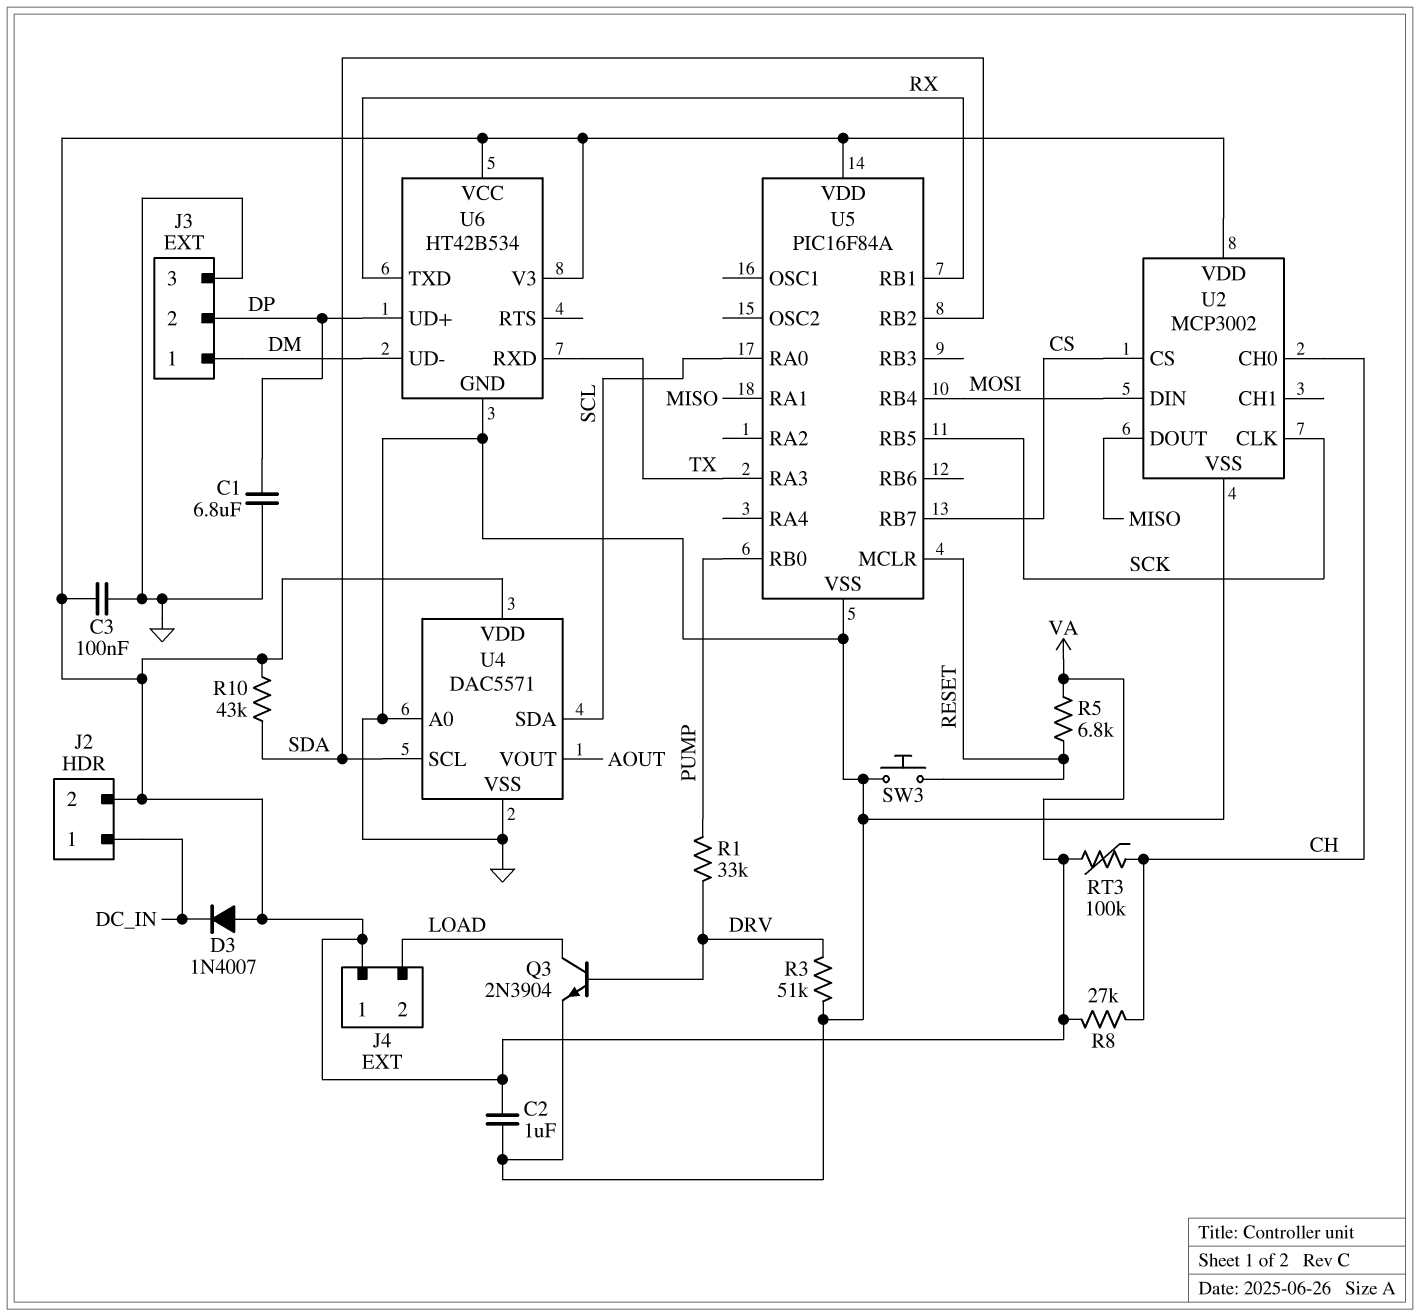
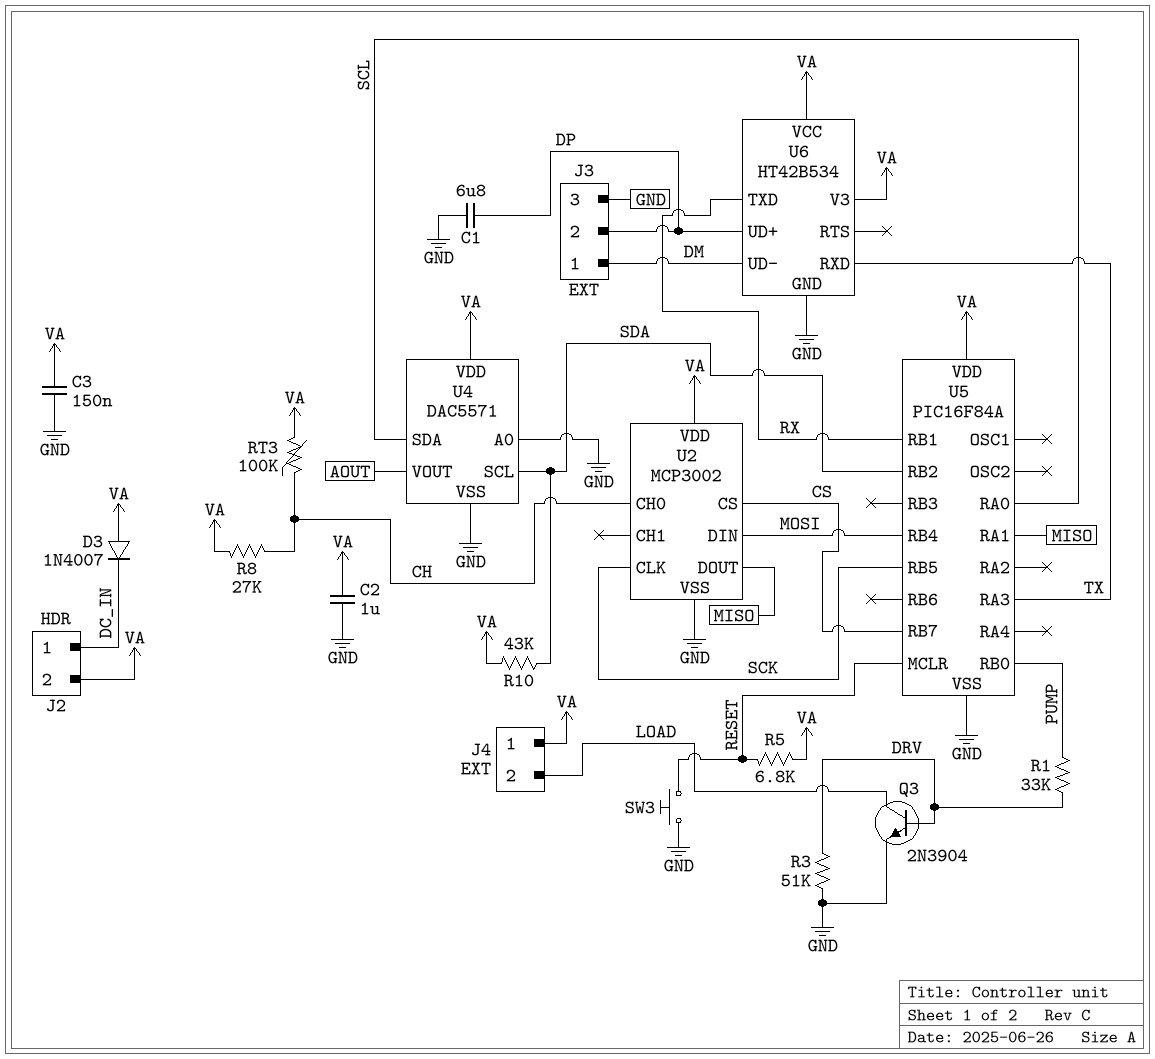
C3: 100nF (GND, VA) -> 150nF (GND, VA)

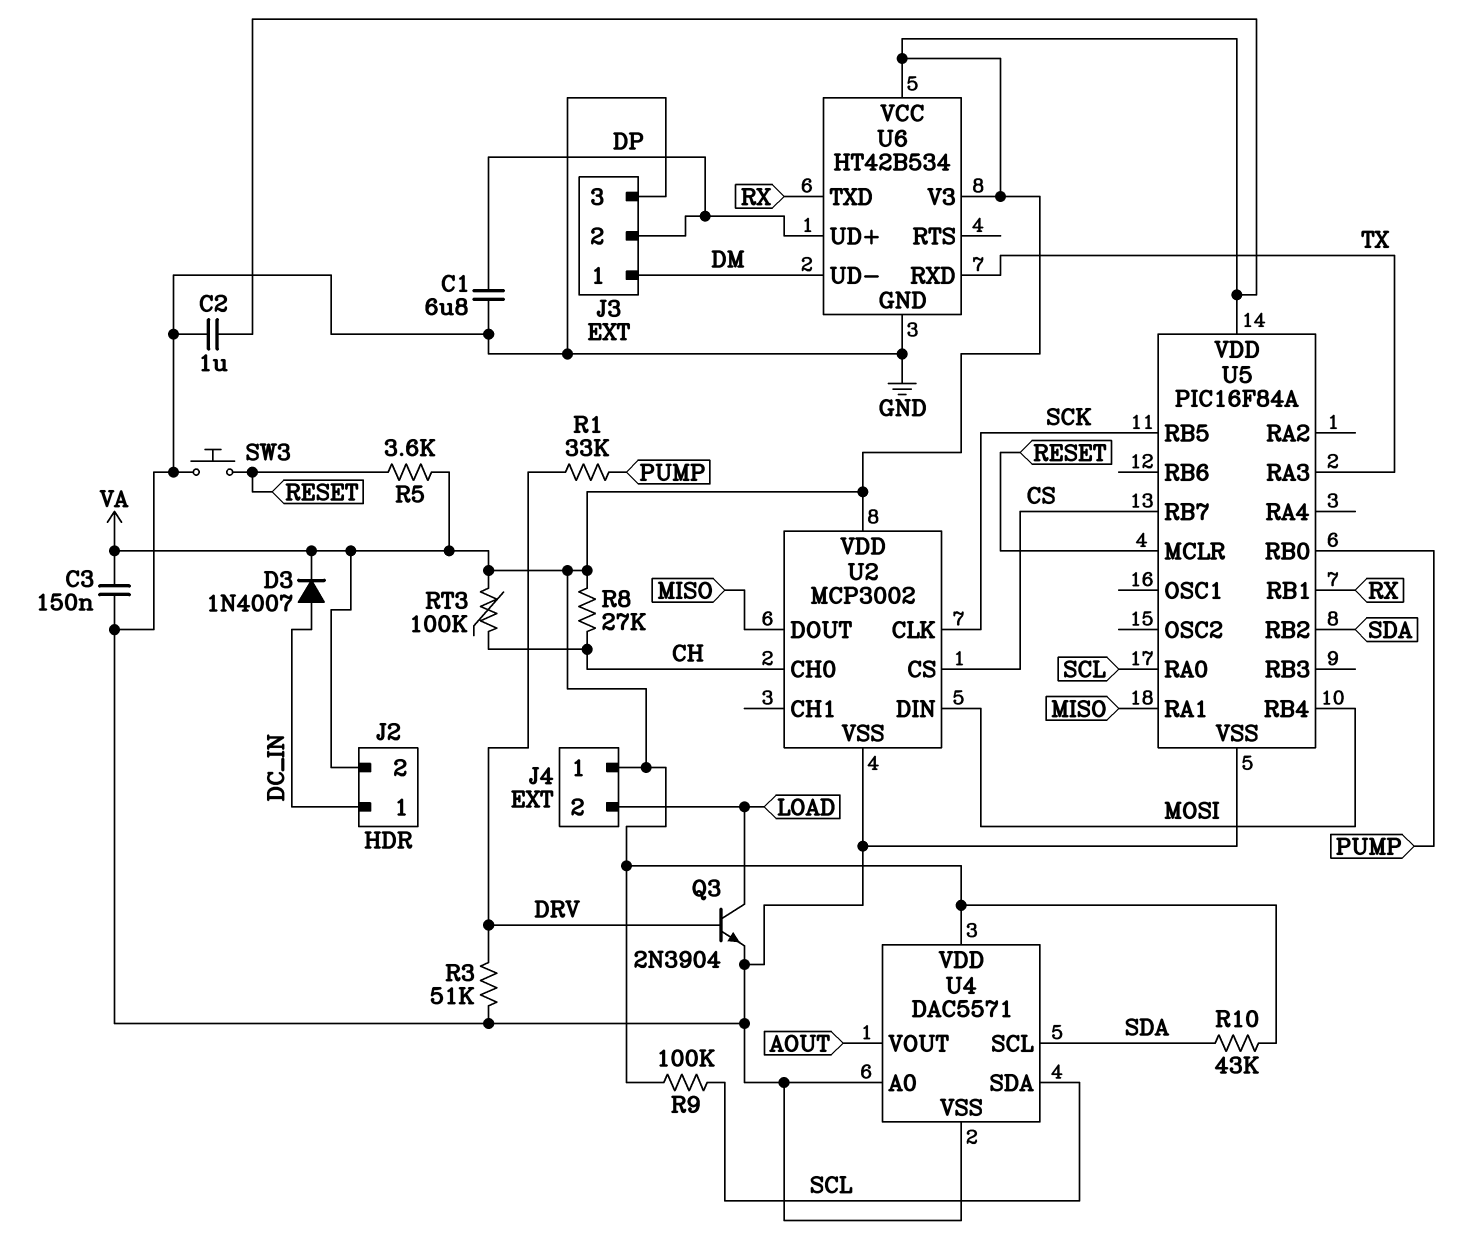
D3: diode 1N4007 (A VA, K DC_IN) -> diode 1N4007 (A DC_IN, K VA)
R5: 6.8k (RESET, VA) -> 3.6k (RESET, VA)
R9: none -> 100k (SCL, VA)

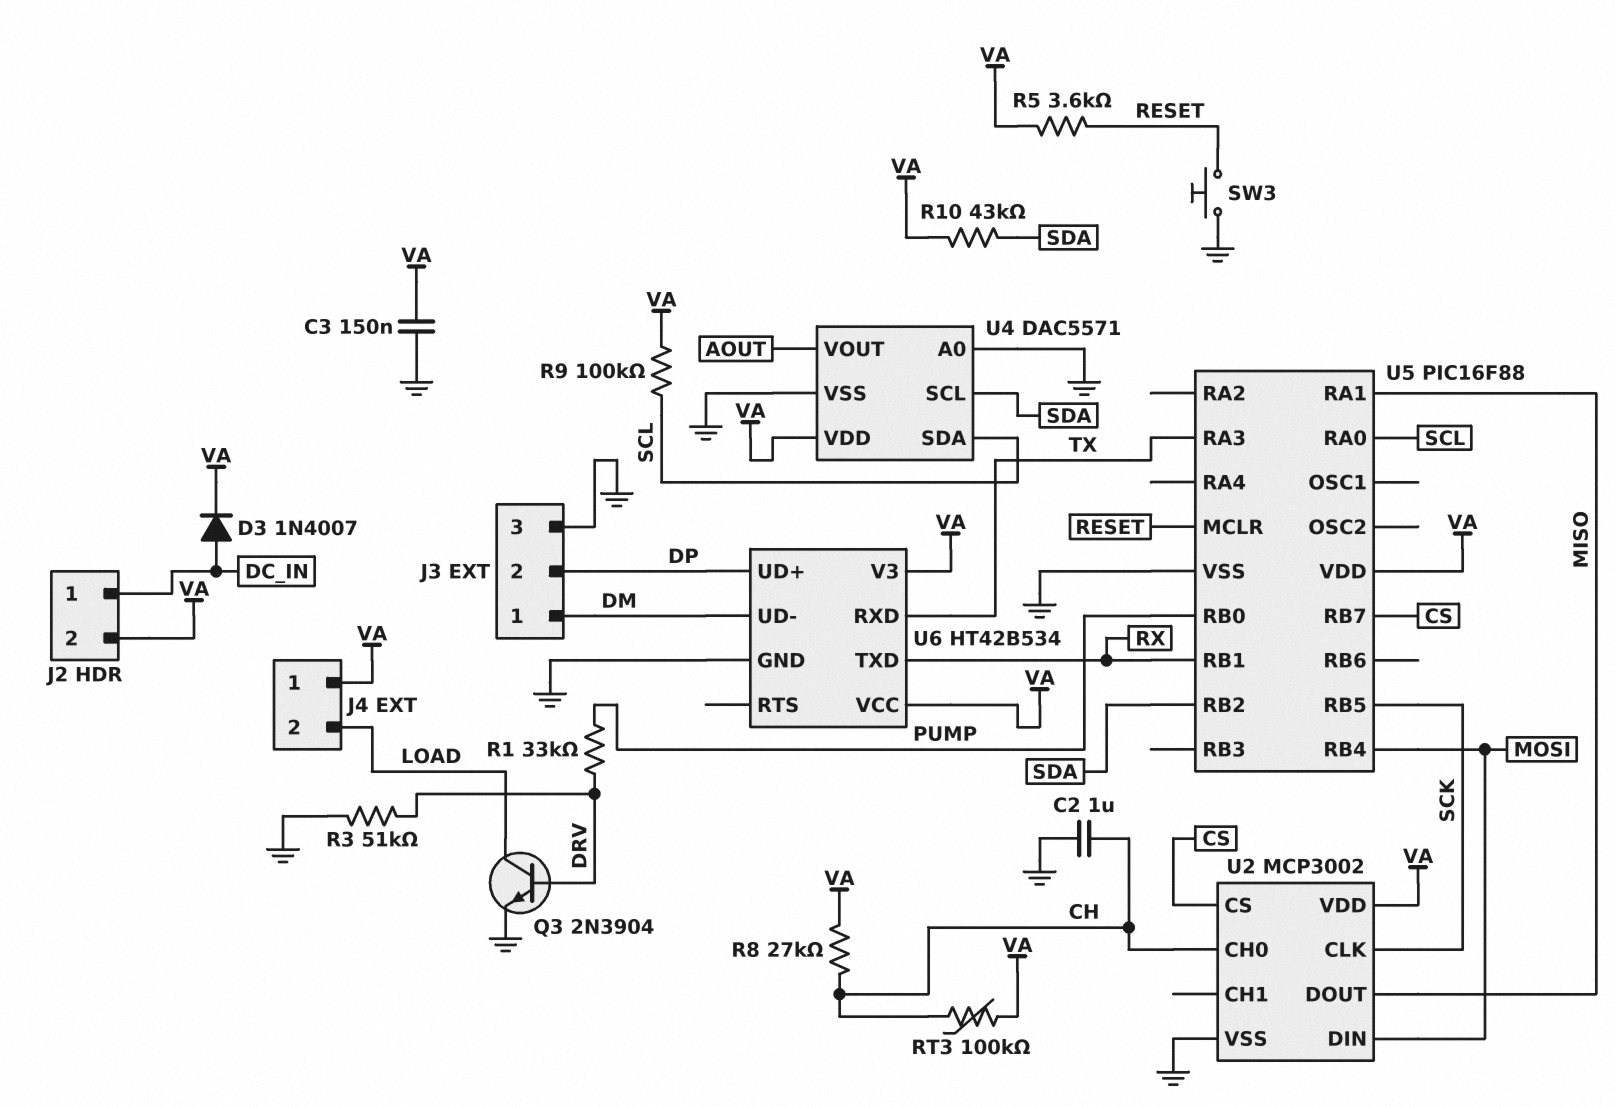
C1: 6.8uF (DP, GND) -> none
C2: 1uF (GND, VA) -> 1uF (CH, GND)
U5: PIC16F84A -> PIC16F88

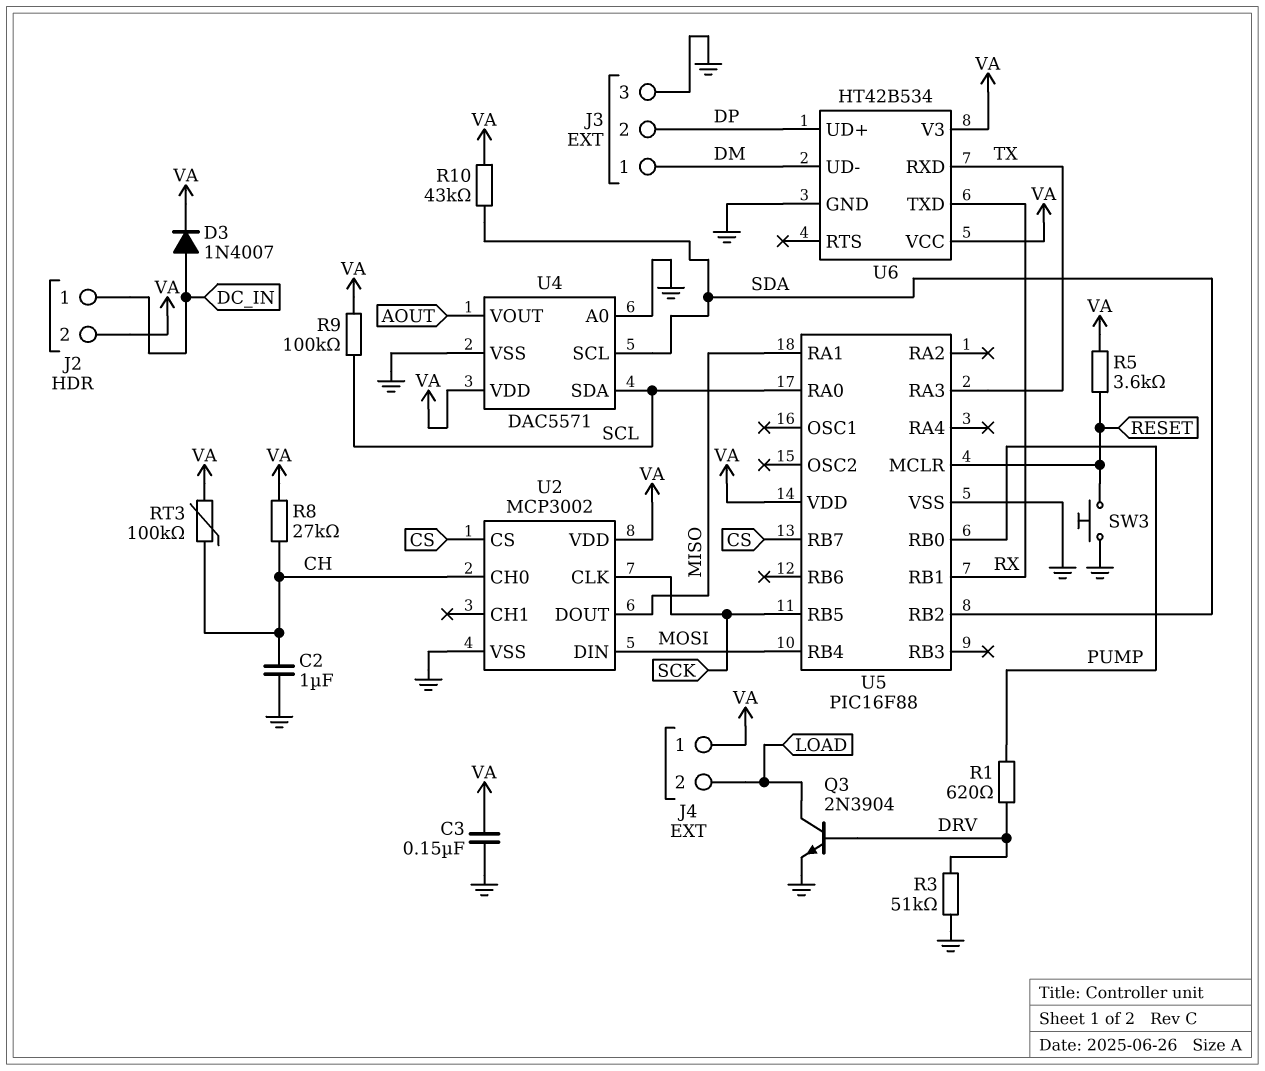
R1: 33k (DRV, PUMP) -> 620 (DRV, PUMP)

